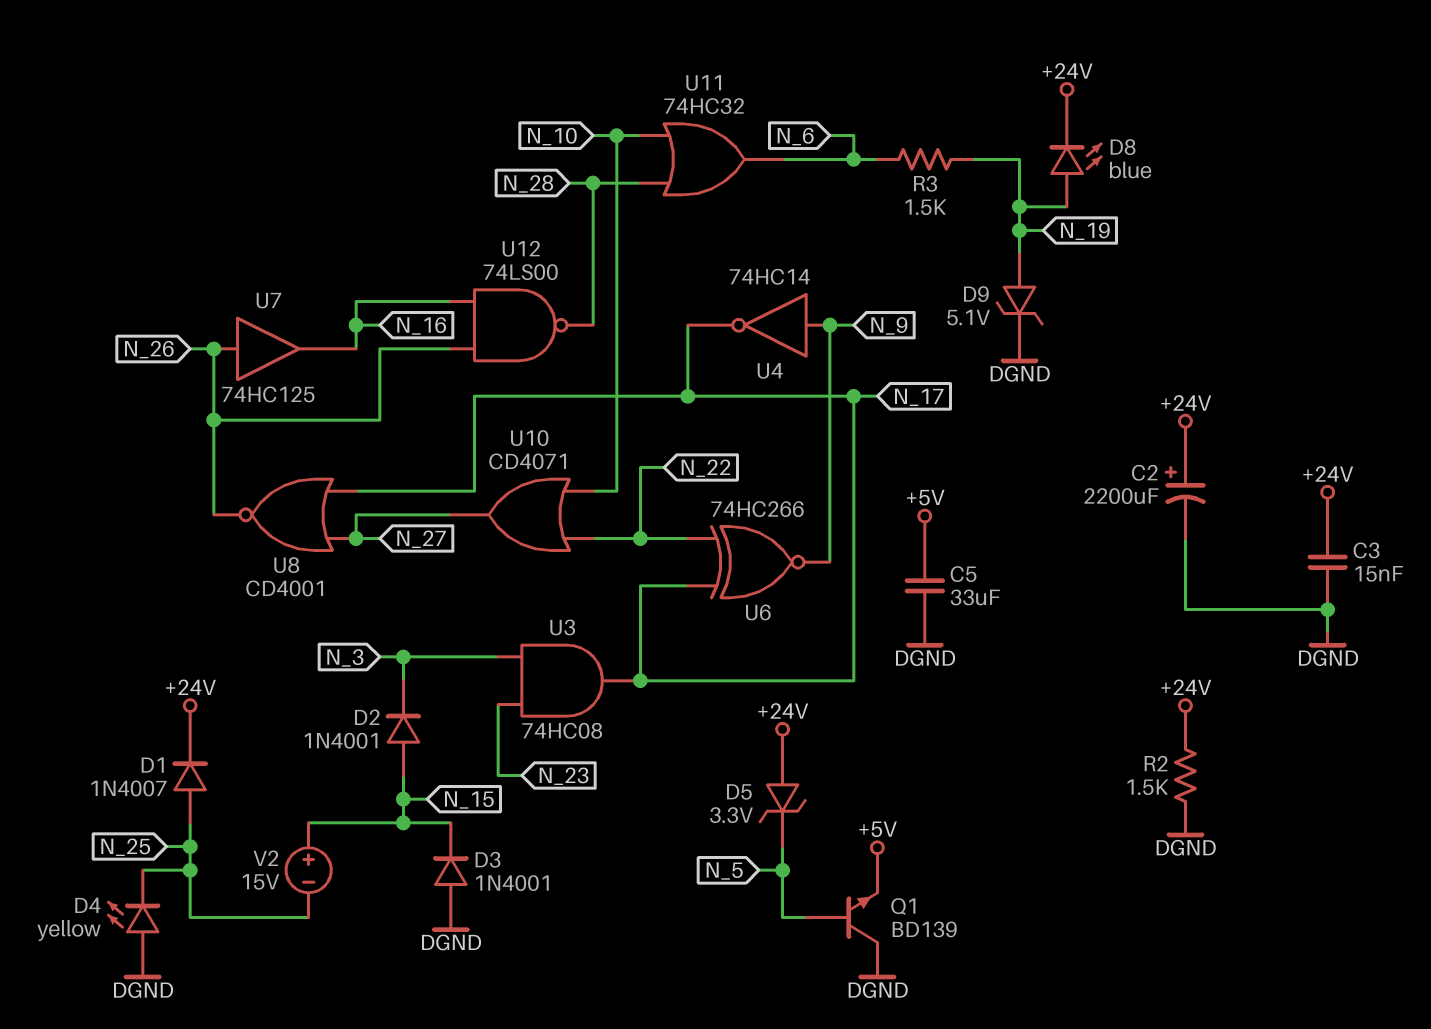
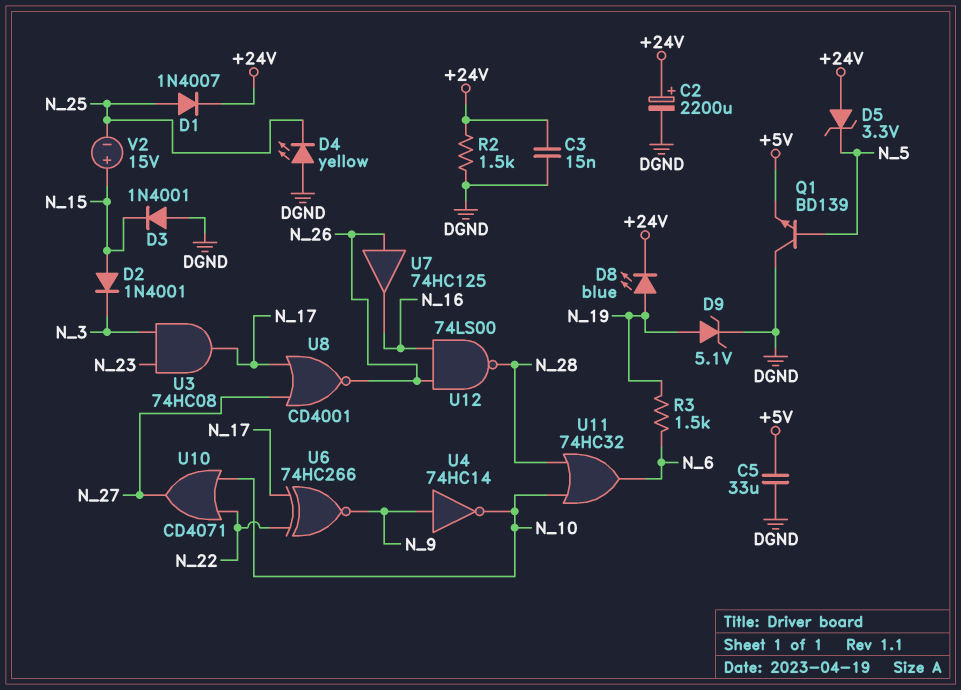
U4: NOT 74HC14 (in N_9, out N_17) -> NOT 74HC14 (in N_9, out N_10)

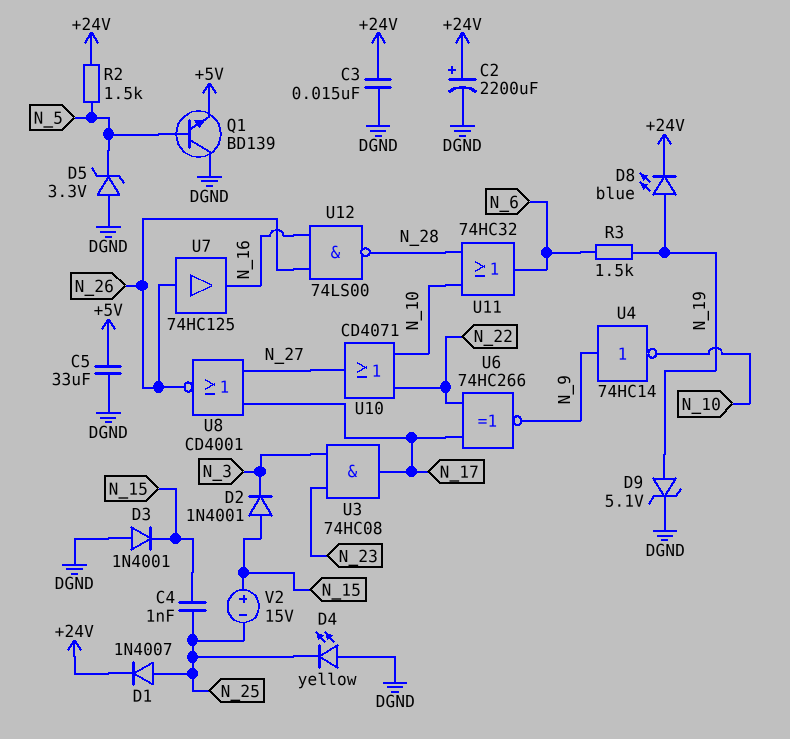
C4: none -> 1nF (N_15, N_25)
D5: zener 3.3V (A +24V, K N_5) -> zener 3.3V (A DGND, K N_5)
R2: 1.5k (+24V, DGND) -> 1.5k (+24V, N_5)

